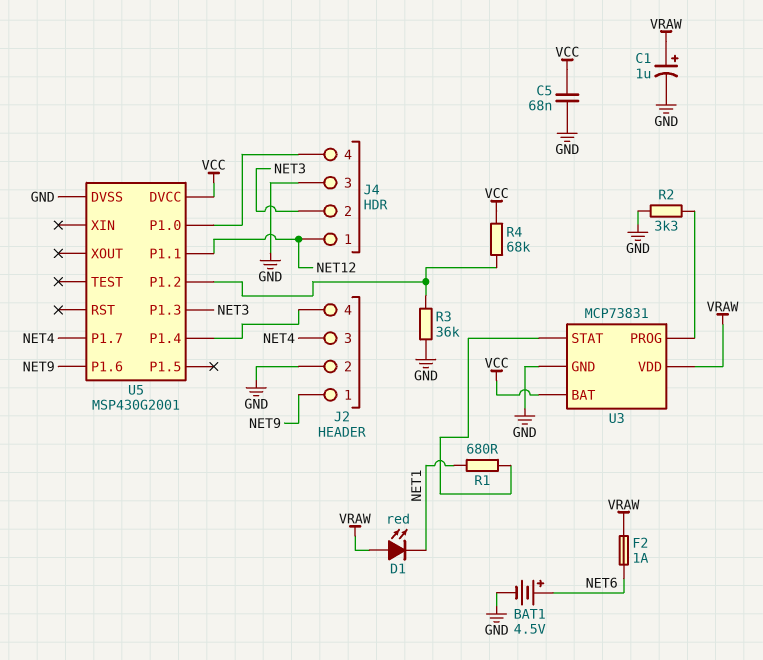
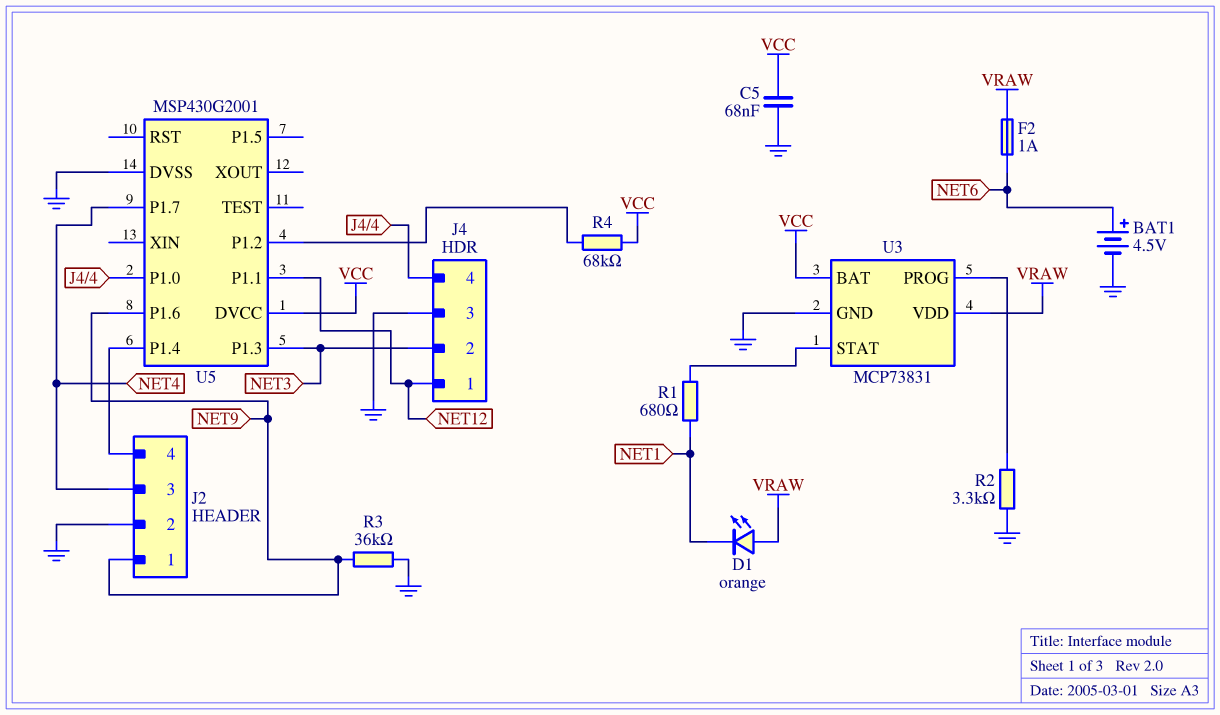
C1: 1uF (plus VRAW, minus GND) -> none
D1: LED red (A VRAW, K NET1) -> LED orange (A VRAW, K NET1)
R3: 36k (GND, U5/P1.2) -> 36k (GND, NET9)

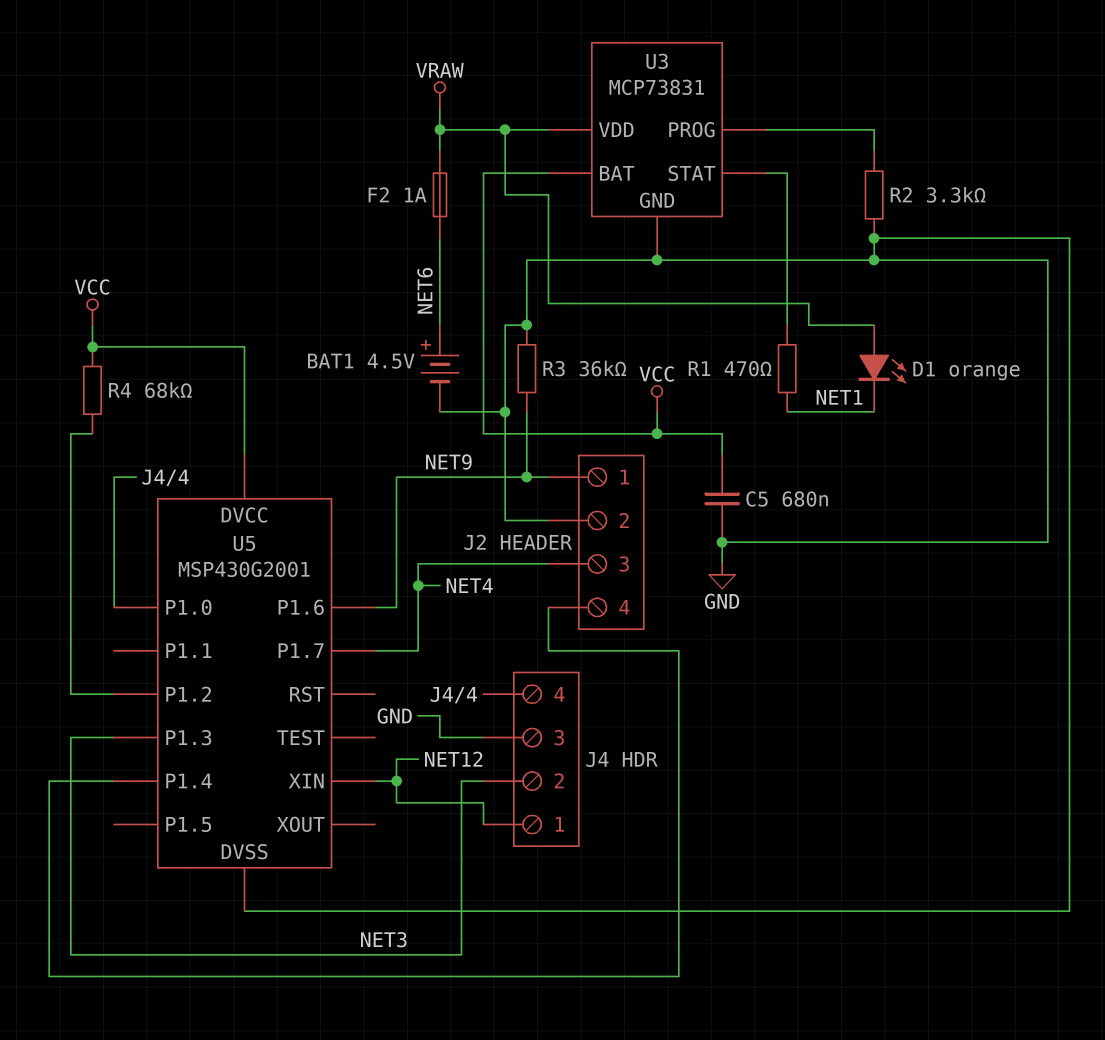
C5: 68nF (GND, VCC) -> 680nF (GND, VCC)
R1: 680 (NET1, U3/STAT) -> 470 (NET1, U3/STAT)
U5 pin P1.1: NET12 -> none
U5 pin XIN: none -> NET12

